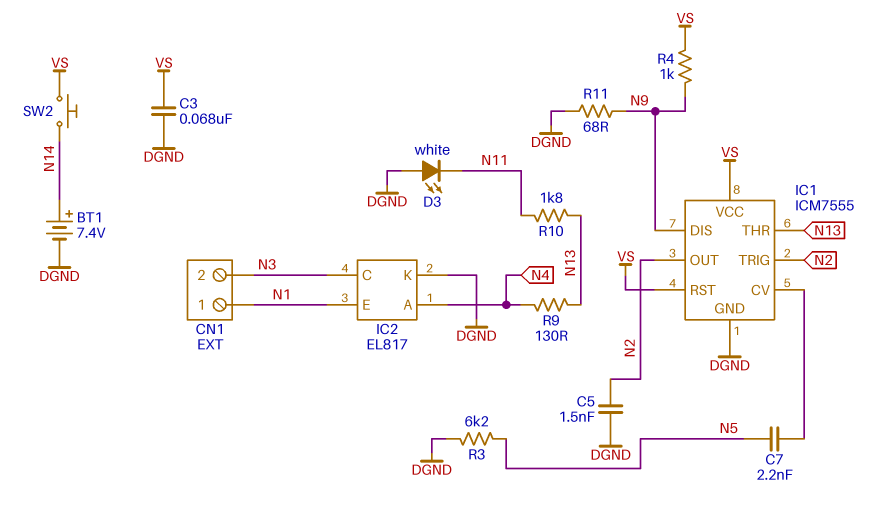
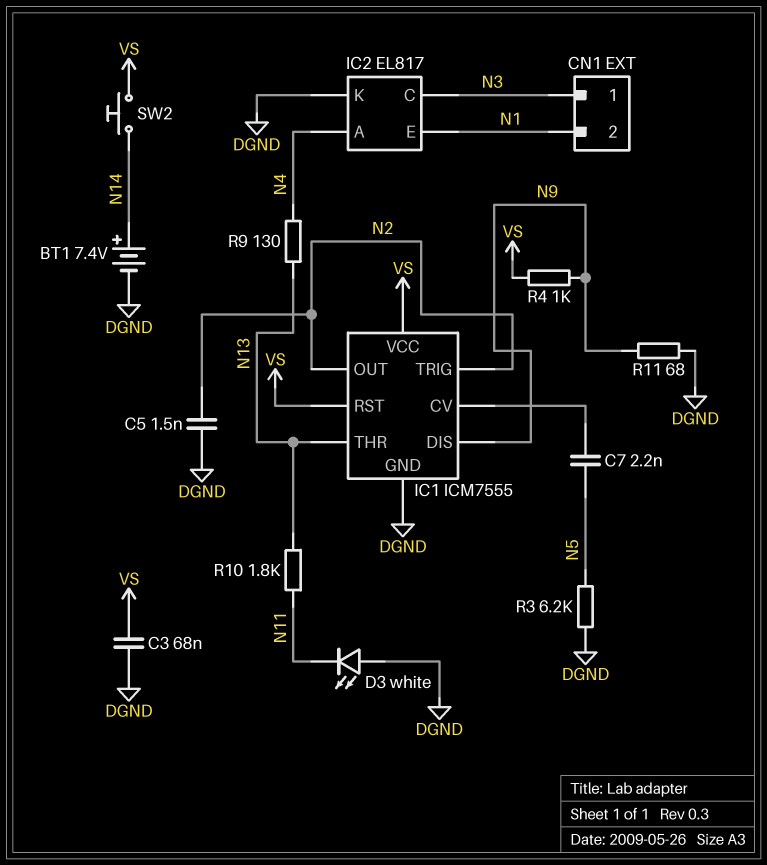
CN1 pin 1: N1 -> N3
CN1 pin 2: N3 -> N1

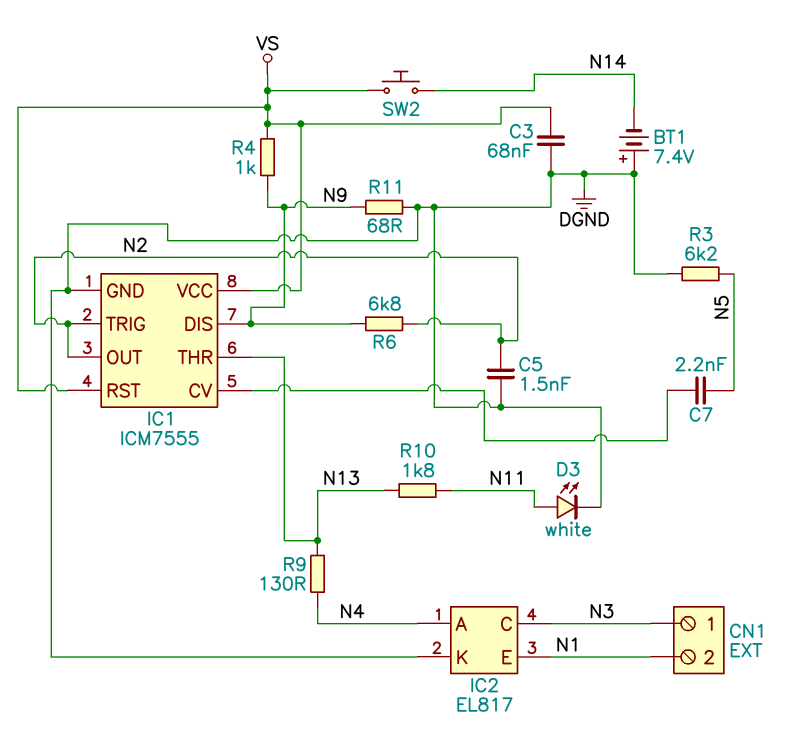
BT1: 7.4V (plus N14, minus DGND) -> 7.4V (plus DGND, minus N14)
D3: LED white (A DGND, K N11) -> LED white (A N11, K DGND)
R6: none -> 6.8k (N2, N9)

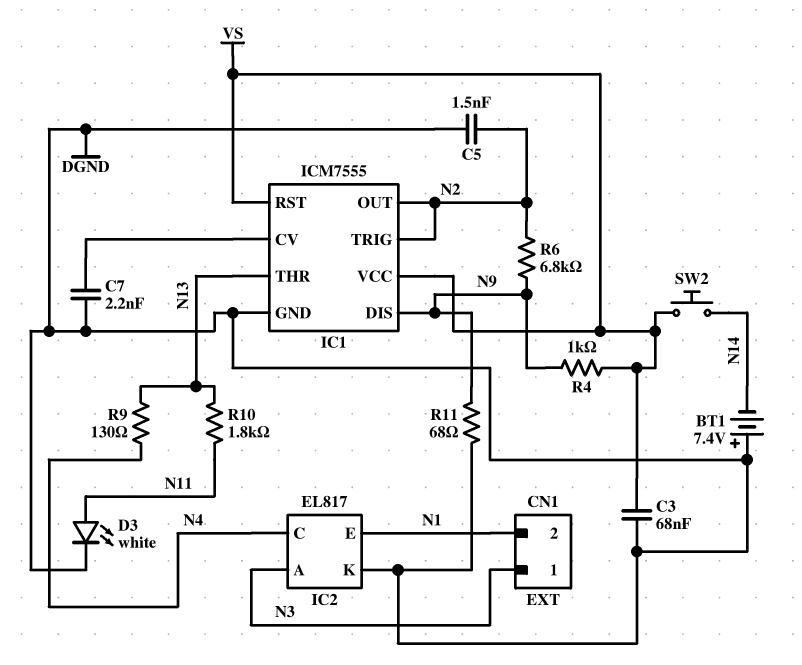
C7: 2.2nF (IC1/CV, N5) -> 2.2nF (DGND, IC1/CV)
IC2 pin A: N4 -> N3
IC2 pin C: N3 -> N4
R3: 6.2k (DGND, N5) -> none

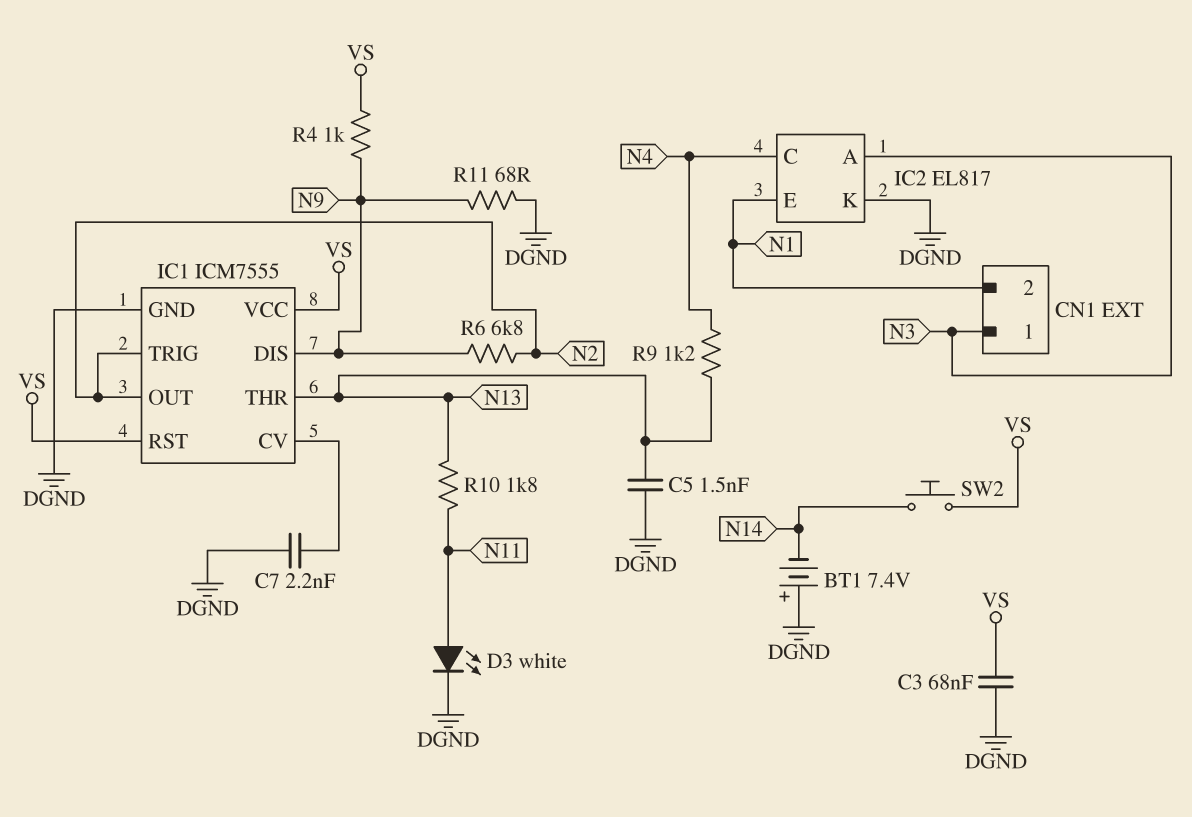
C5: 1.5nF (DGND, N2) -> 1.5nF (DGND, N13)
R9: 130 (N4, N13) -> 1.2k (N4, N13)

